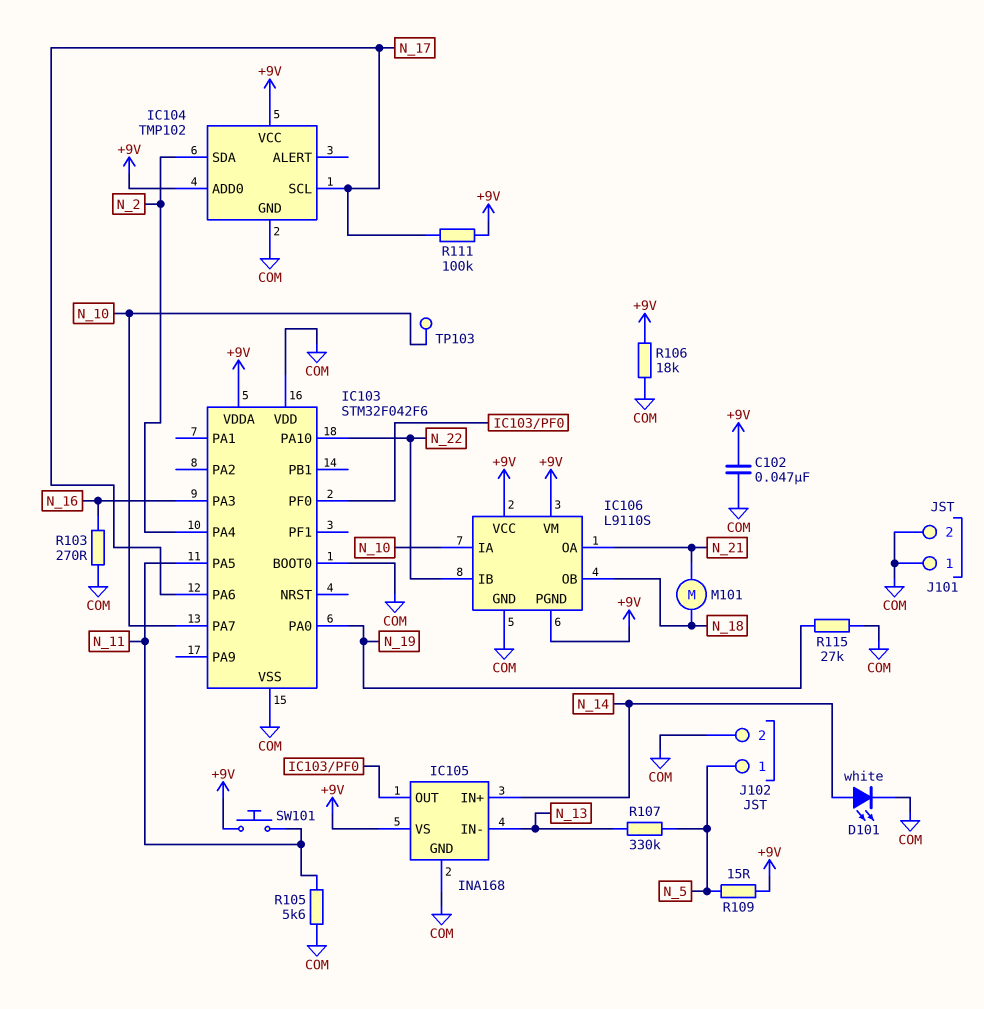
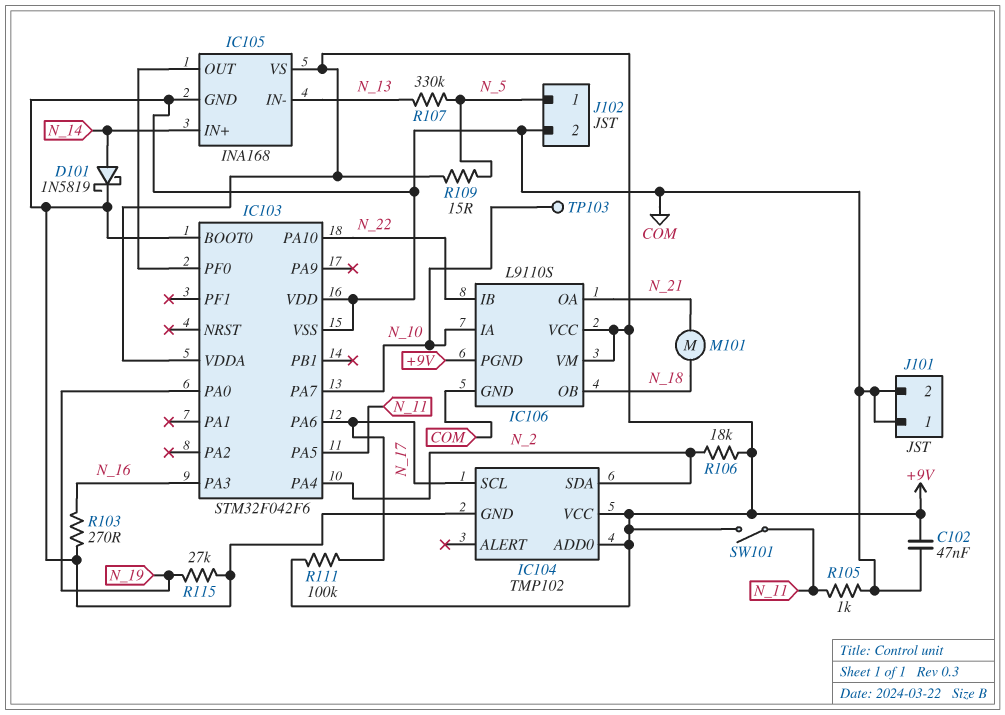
D101: LED white (A N_14, K COM) -> schottky 1N5819 (A N_14, K COM)
R105: 5.6k (COM, N_11) -> 1k (COM, N_11)
R106: 18k (+9V, COM) -> 18k (+9V, N_2)
SW101: button (+9V, N_11) -> switch (+9V, N_11)

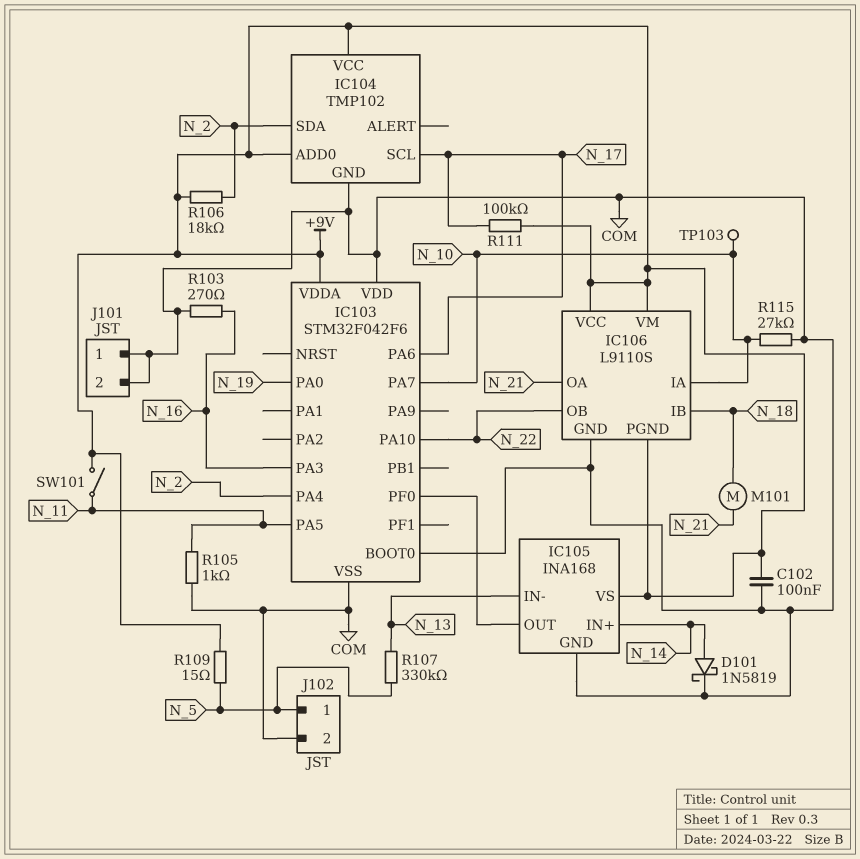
C102: 47nF (+9V, COM) -> 100nF (+9V, COM)
IC106 pin IB: N_22 -> N_18
IC106 pin OB: N_18 -> N_22
R115: 27k (COM, N_19) -> 27k (COM, N_10)

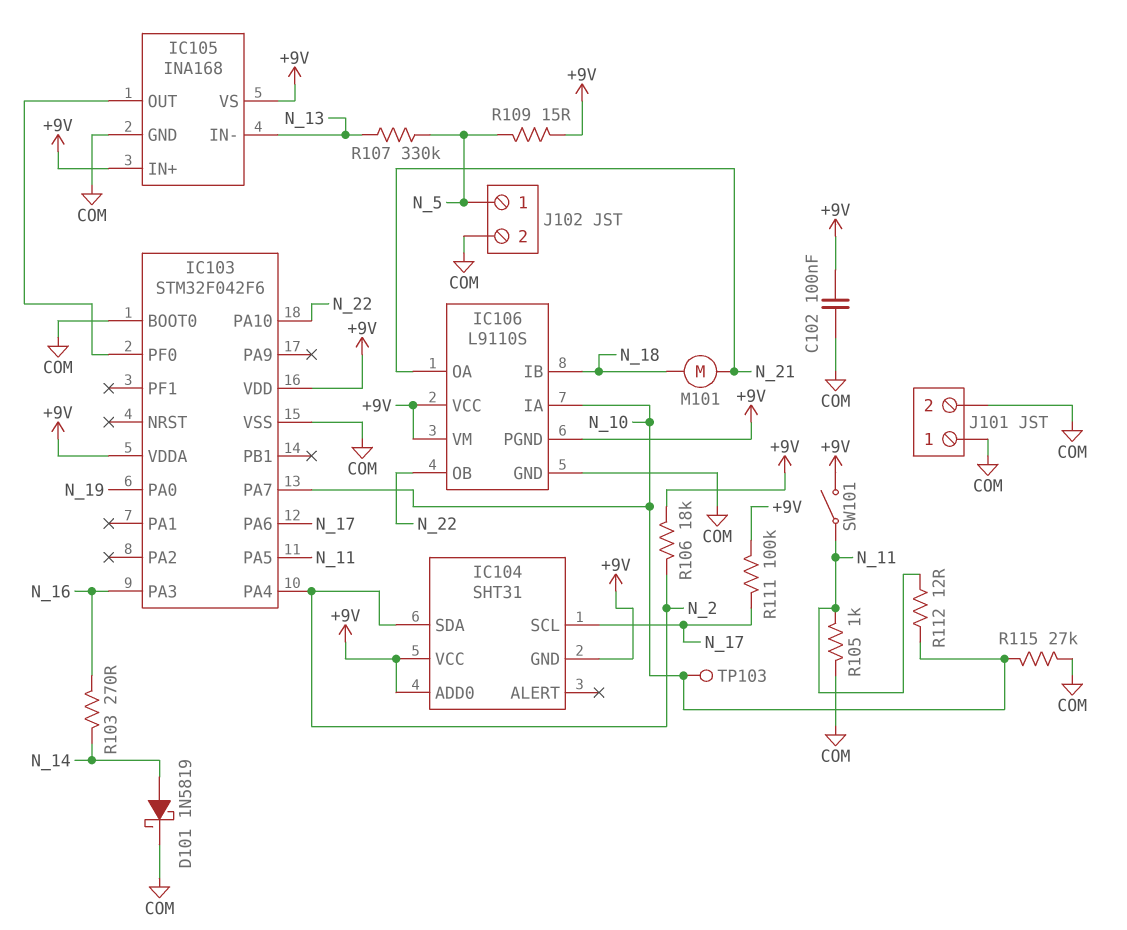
IC103 pin VDD: COM -> +9V
IC104: TMP102 -> SHT31
IC104 pin GND: COM -> +9V
IC105 pin IN+: N_14 -> +9V
R103: 270 (COM, N_16) -> 270 (N_14, N_16)
R112: none -> 12 (N_10, N_11)

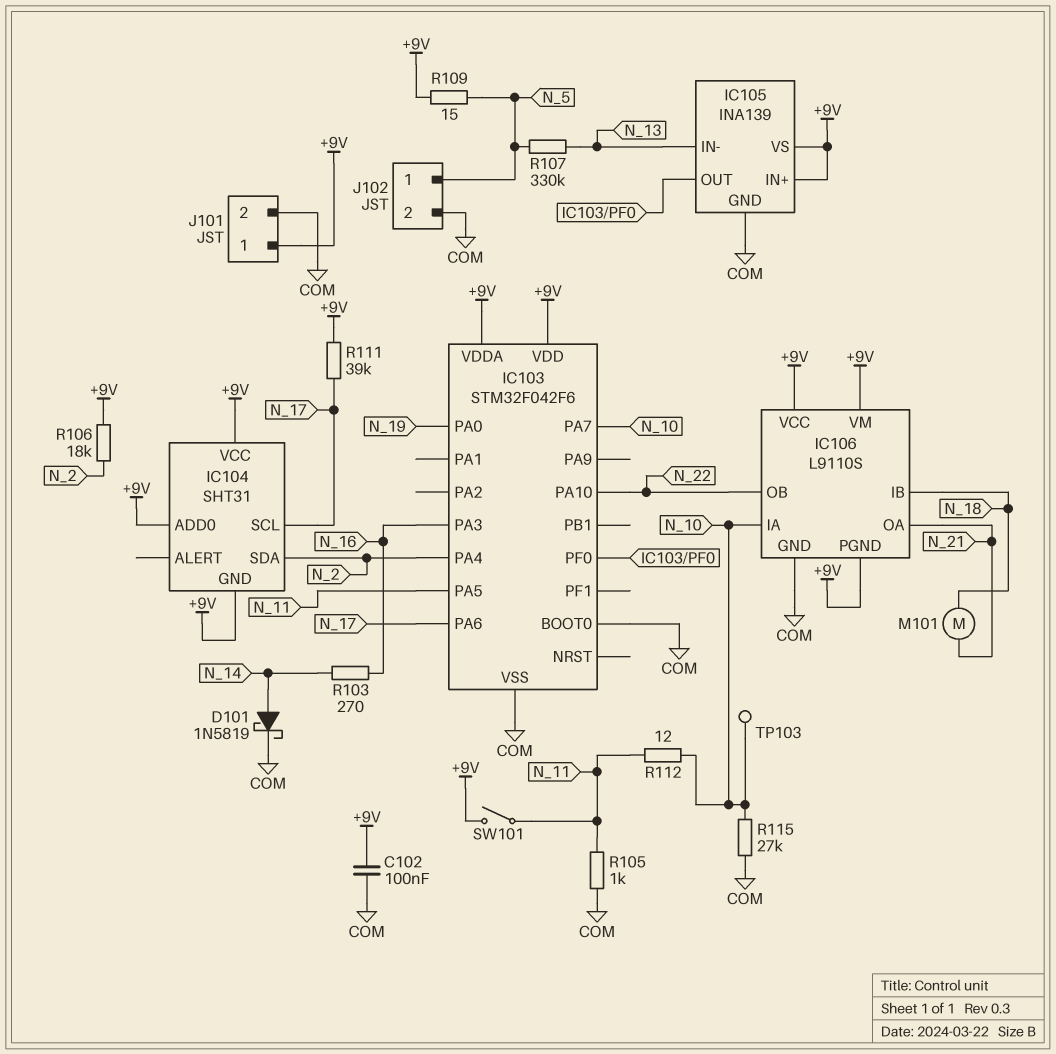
IC105: INA168 -> INA139
J101 pin 1: COM -> +9V
R111: 100k (+9V, N_17) -> 39k (+9V, N_17)

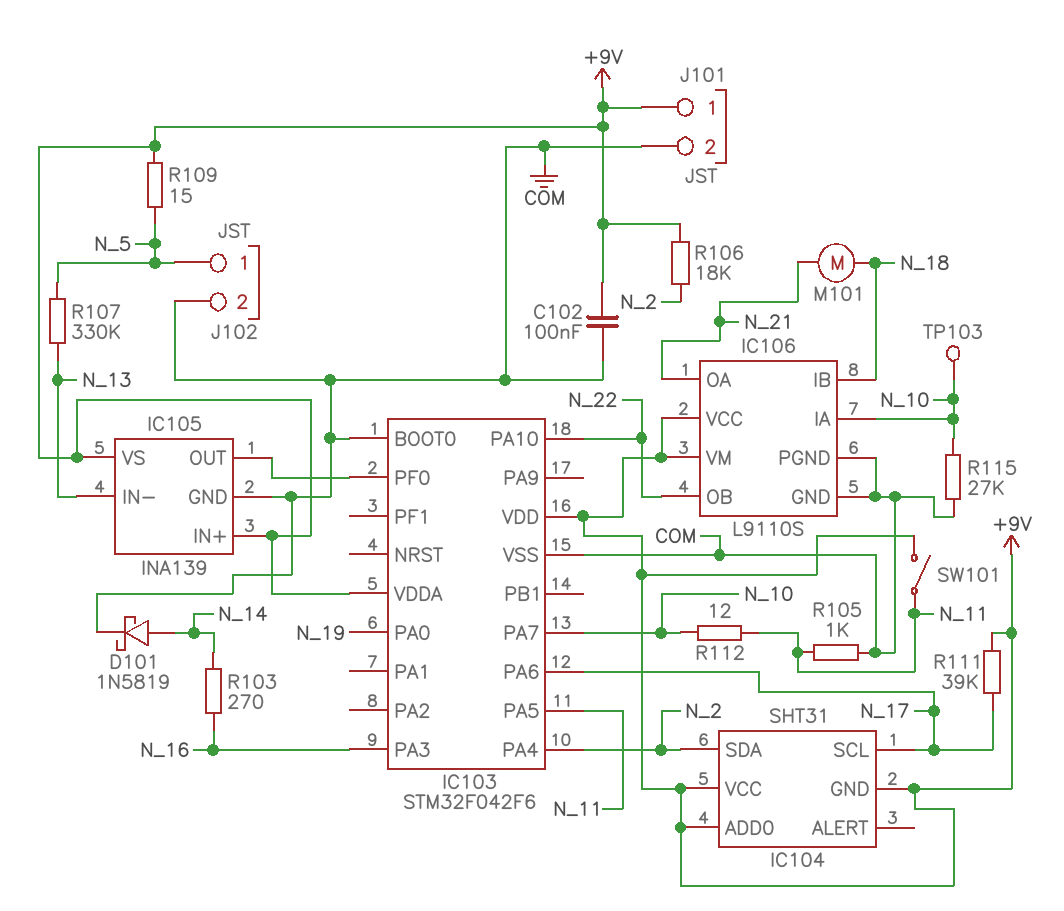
IC106 pin PGND: +9V -> COM

